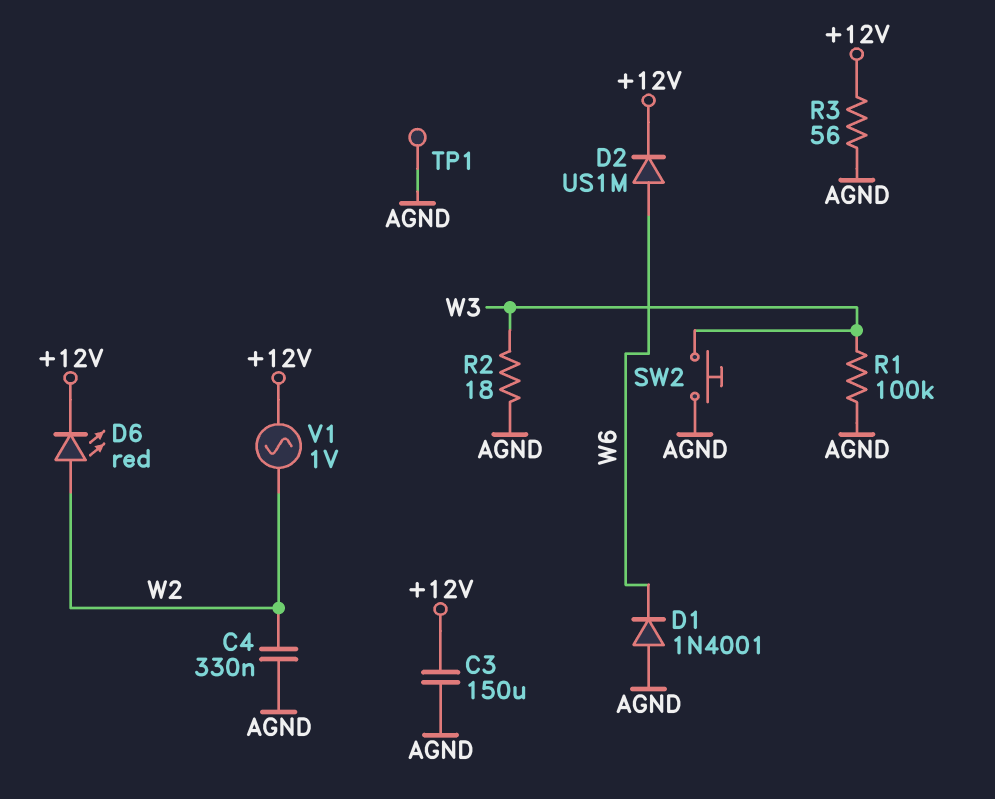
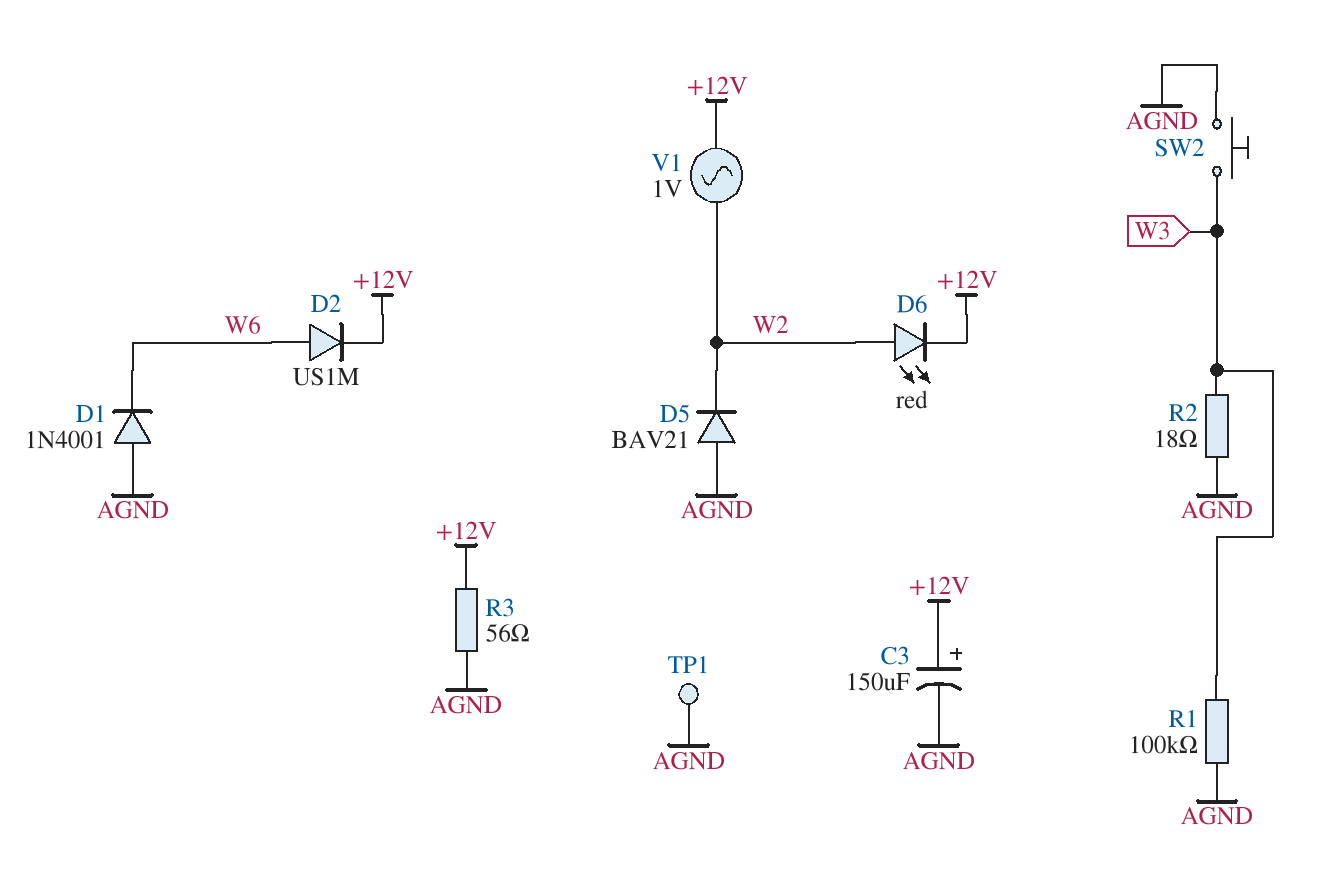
C3: 150uF (+12V, AGND) -> 150uF (plus +12V, minus AGND)
C4: 330nF (AGND, W2) -> none
D5: none -> diode BAV21 (A AGND, K W2)

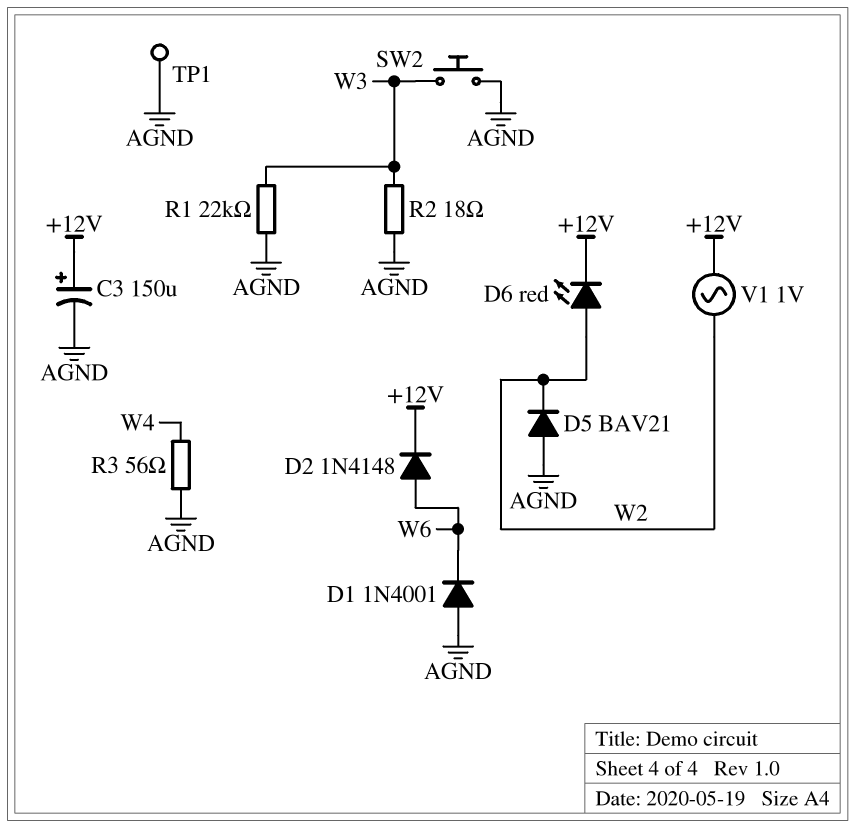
D2: diode US1M (A W6, K +12V) -> diode 1N4148 (A W6, K +12V)
R1: 100k (AGND, W3) -> 22k (AGND, W3)
R3: 56 (+12V, AGND) -> 56 (AGND, W4)

